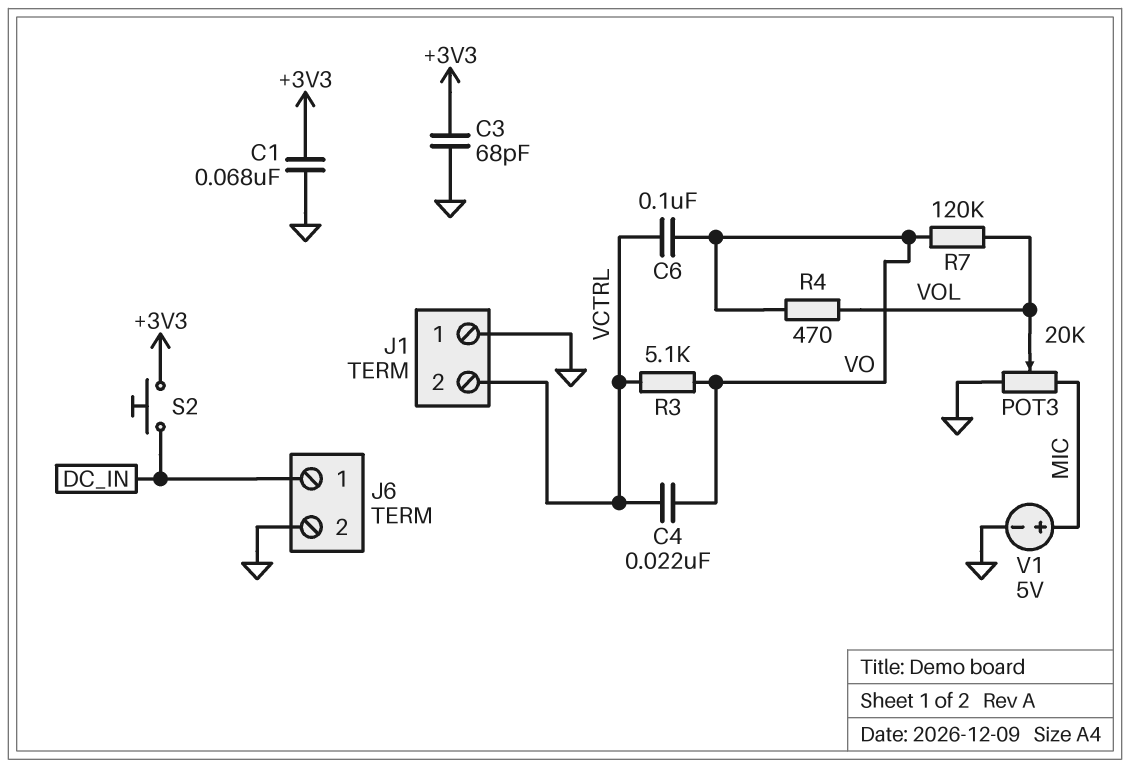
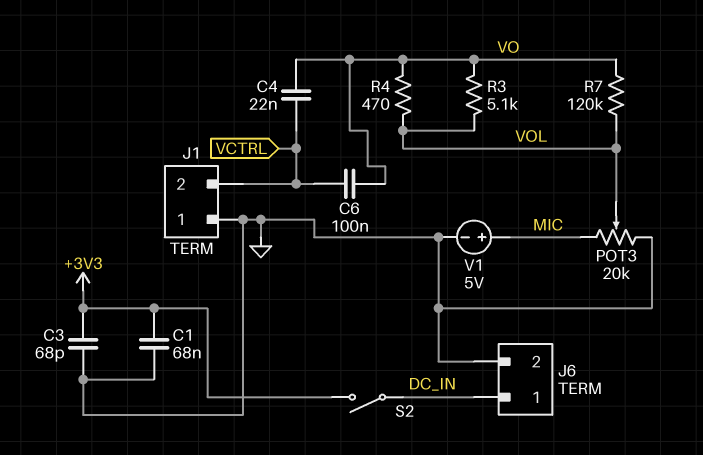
R3: 5.1k (VCTRL, VO) -> 5.1k (VO, VOL)
S2: button (+3V3, DC_IN) -> switch (+3V3, DC_IN)

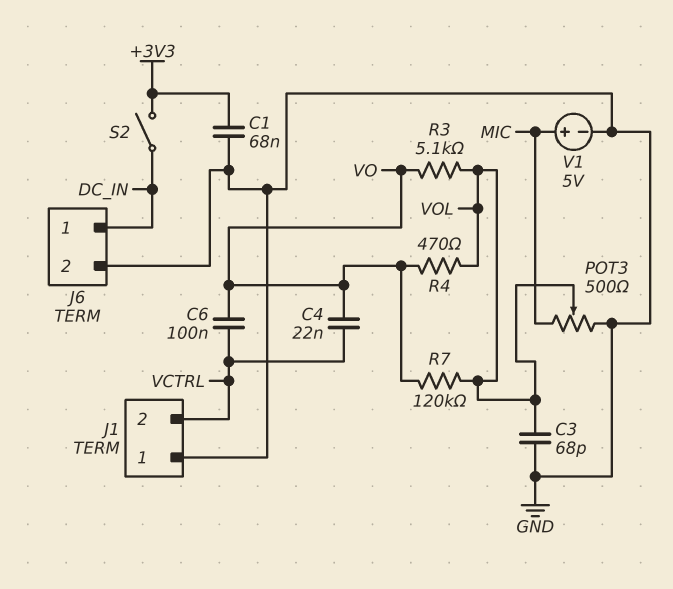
C3: 68pF (+3V3, GND) -> 68pF (GND, VOL)
POT3: 20k (GND, MIC, wiper VOL) -> 500 (GND, MIC, wiper VOL)

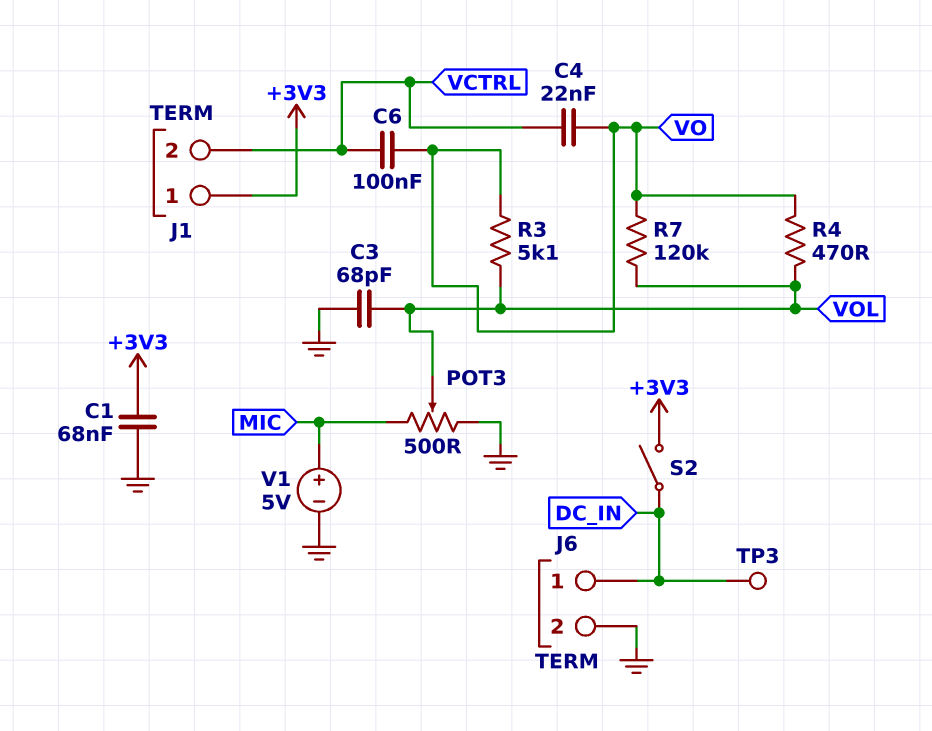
J1 pin 1: GND -> +3V3
TP3: none -> test point (DC_IN)

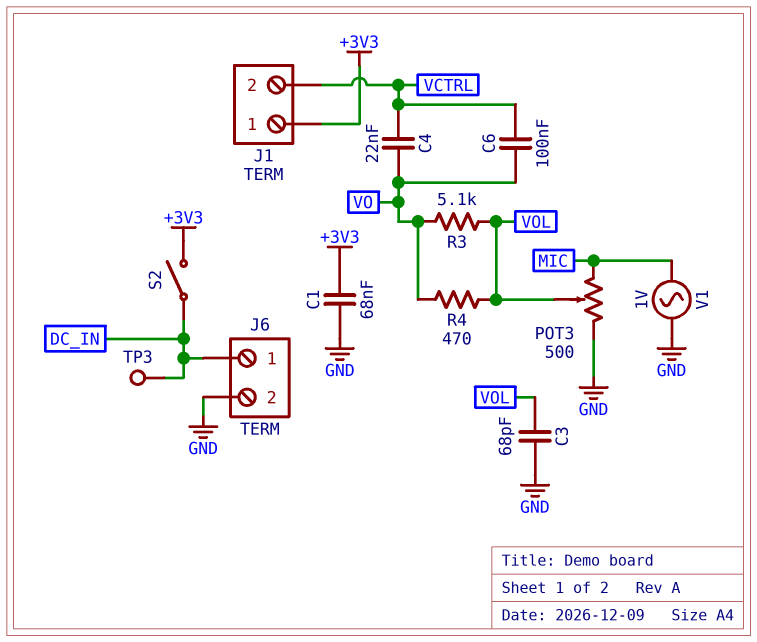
R7: 120k (VO, VOL) -> none
V1: 5V (plus MIC, minus GND) -> AC 1V (GND, MIC)

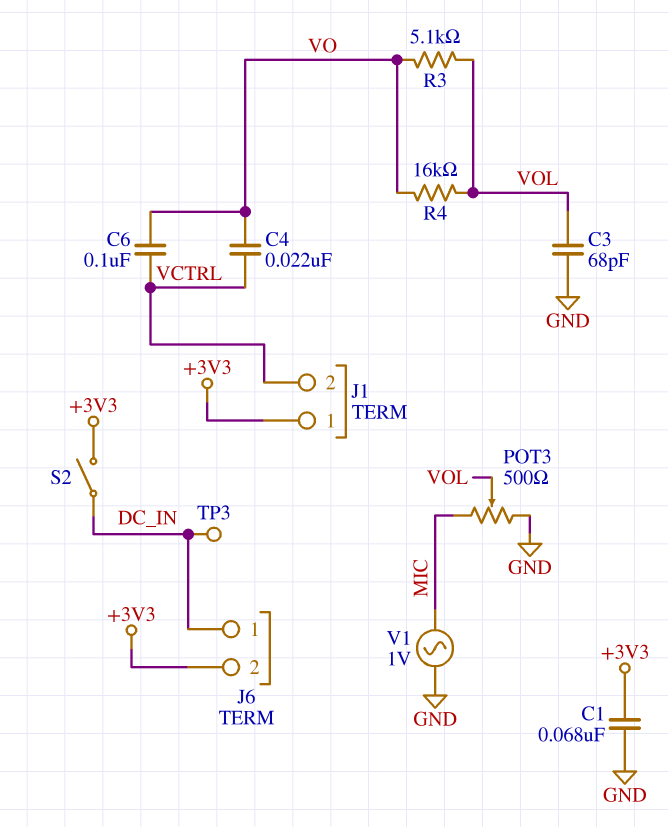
J6 pin 2: GND -> +3V3
R4: 470 (VO, VOL) -> 16k (VO, VOL)

